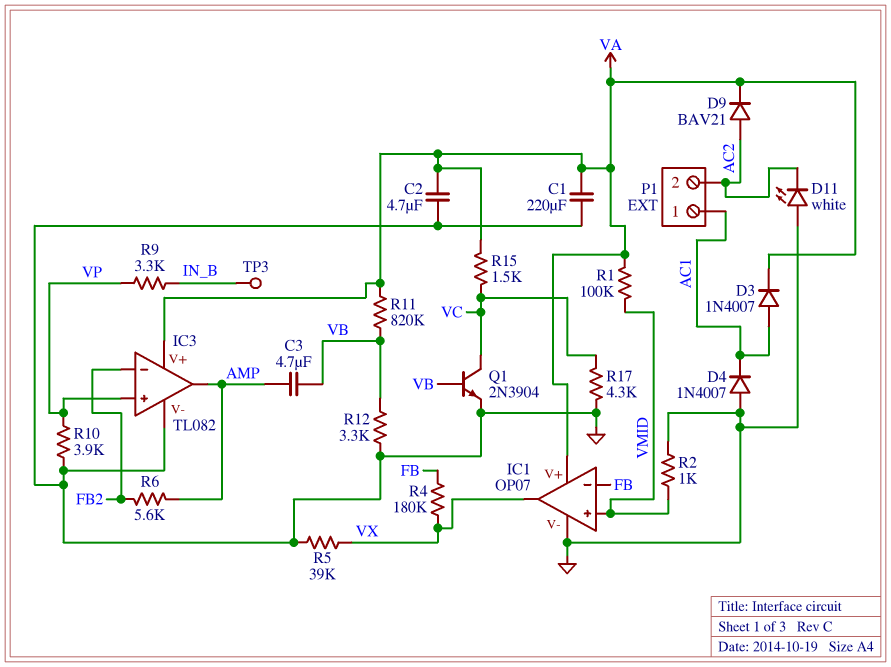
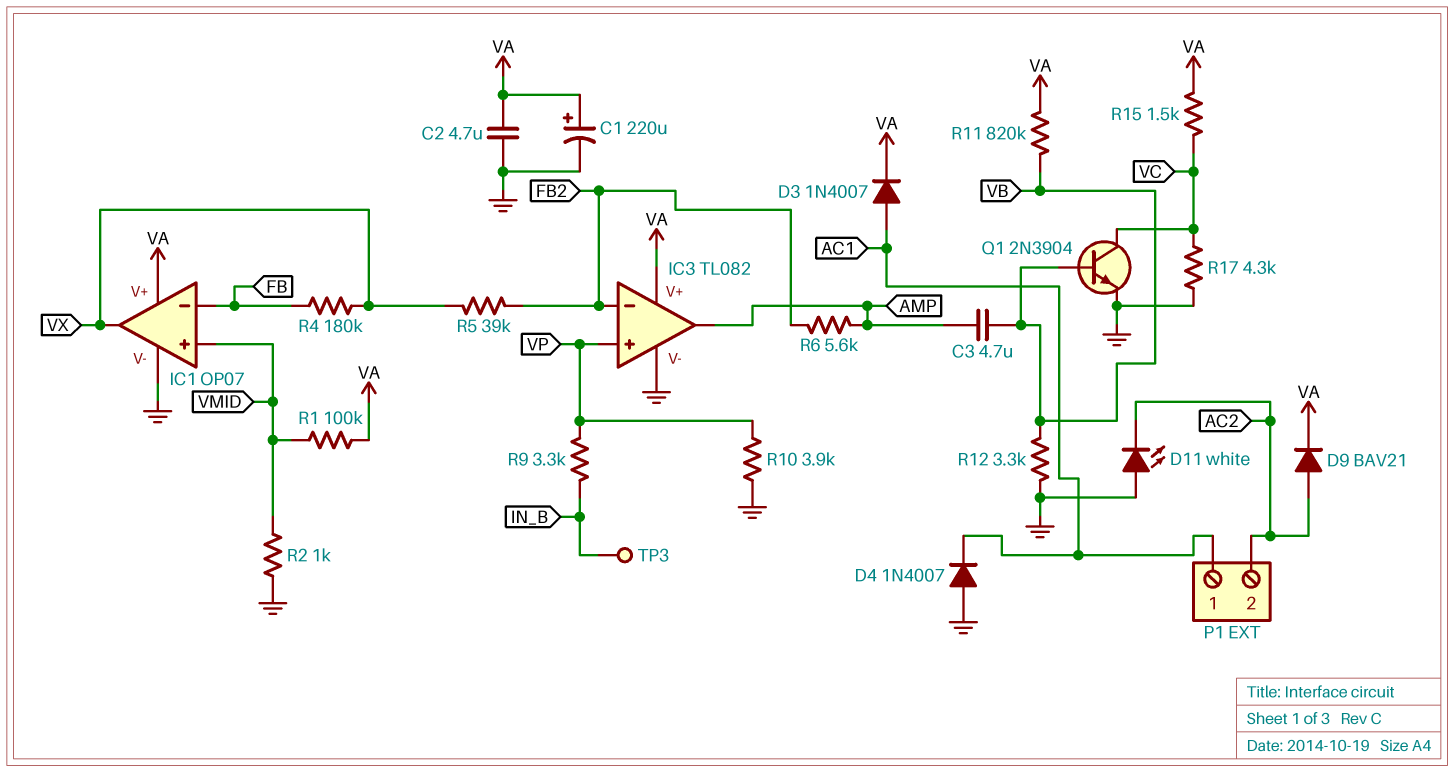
C1: 220uF (GND, VA) -> 220uF (plus VA, minus GND)
R5: 39k (GND, VX) -> 39k (FB2, VX)

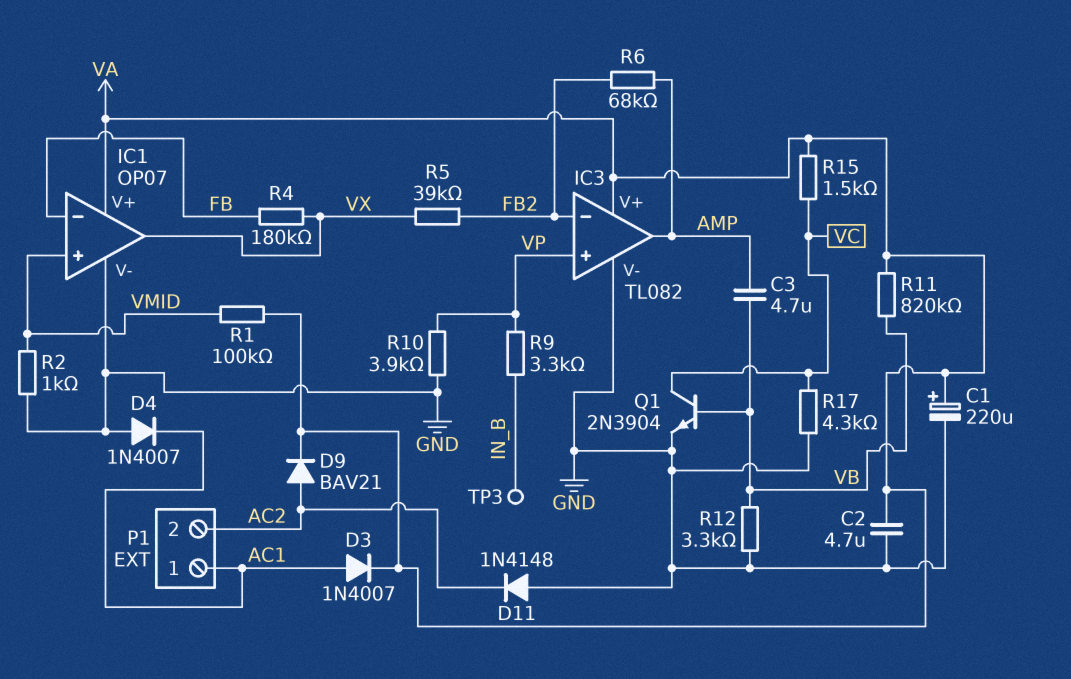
D11: LED white (A GND, K AC2) -> diode 1N4148 (A GND, K AC2)
R6: 5.6k (AMP, FB2) -> 68k (AMP, FB2)

